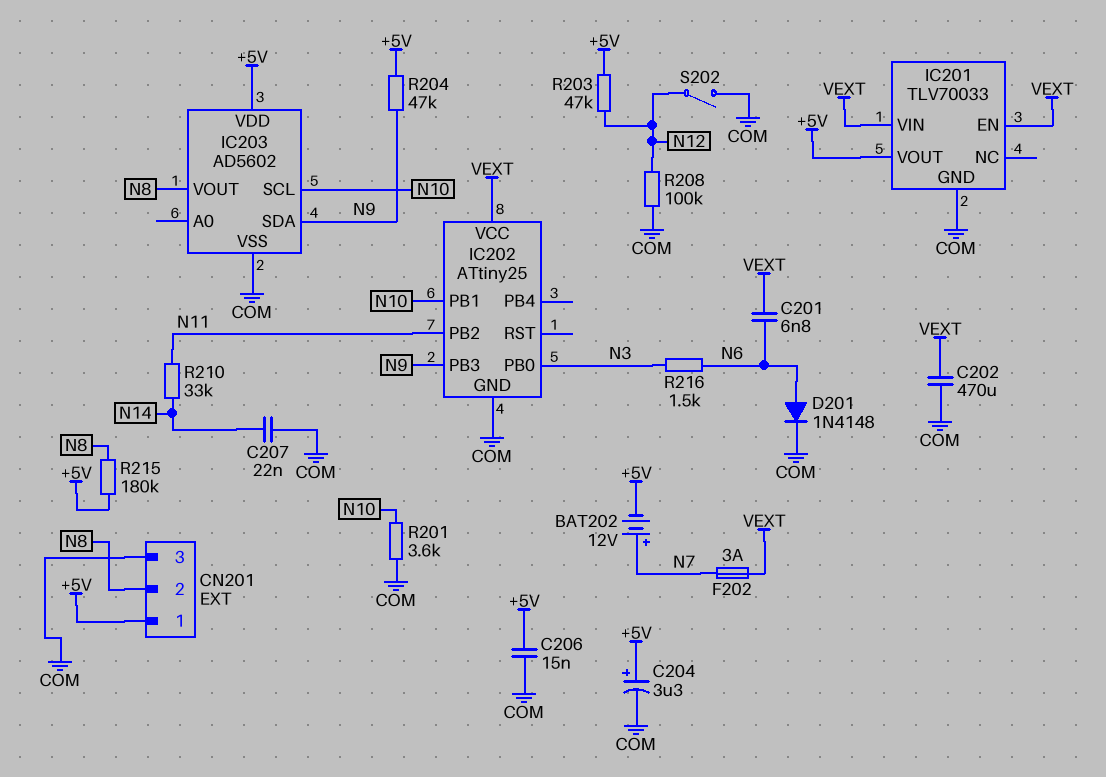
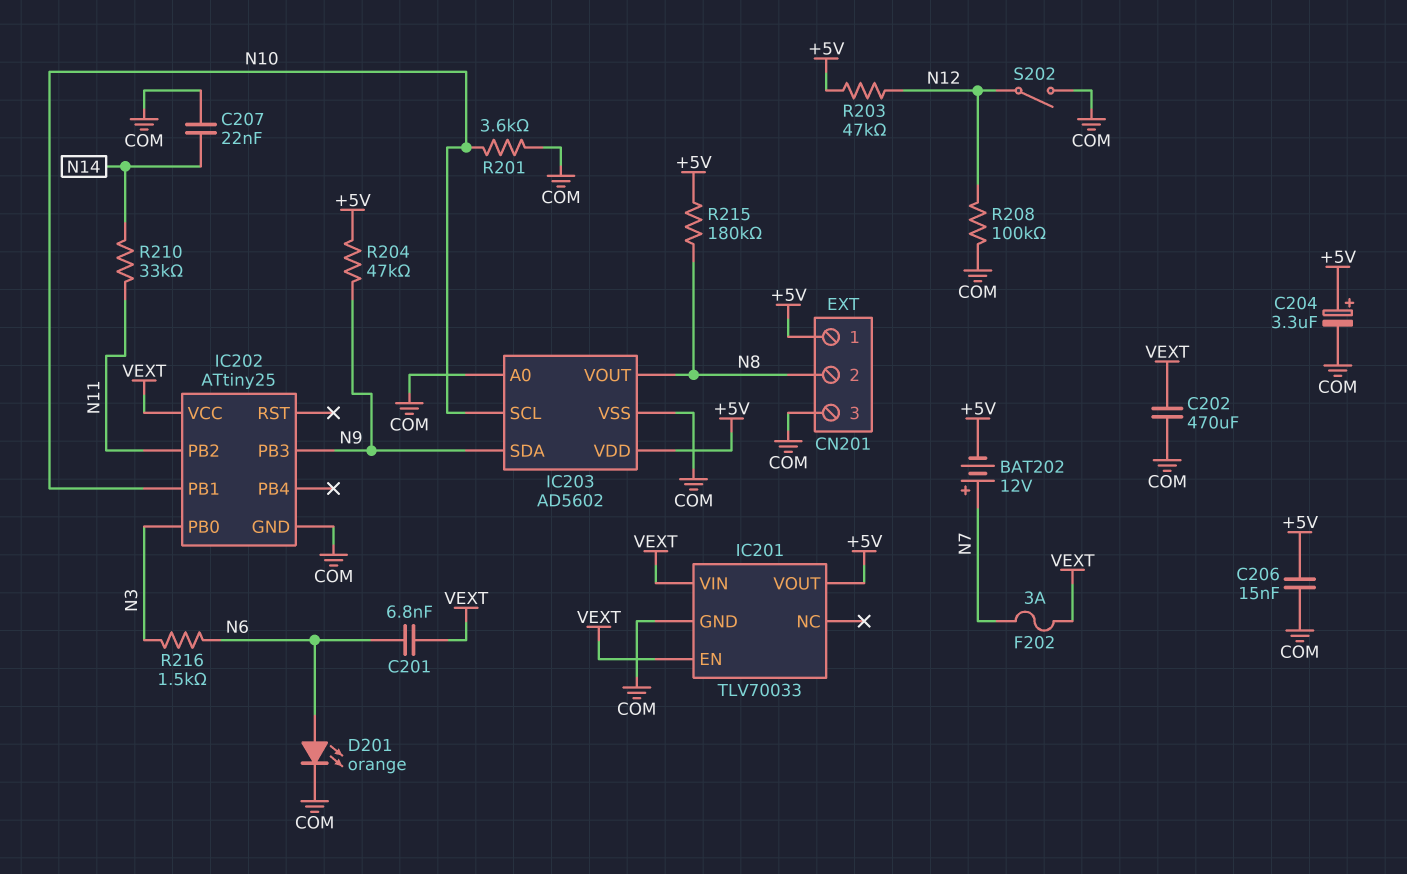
D201: diode 1N4148 (A N6, K COM) -> LED orange (A N6, K COM)
IC203 pin A0: none -> COM

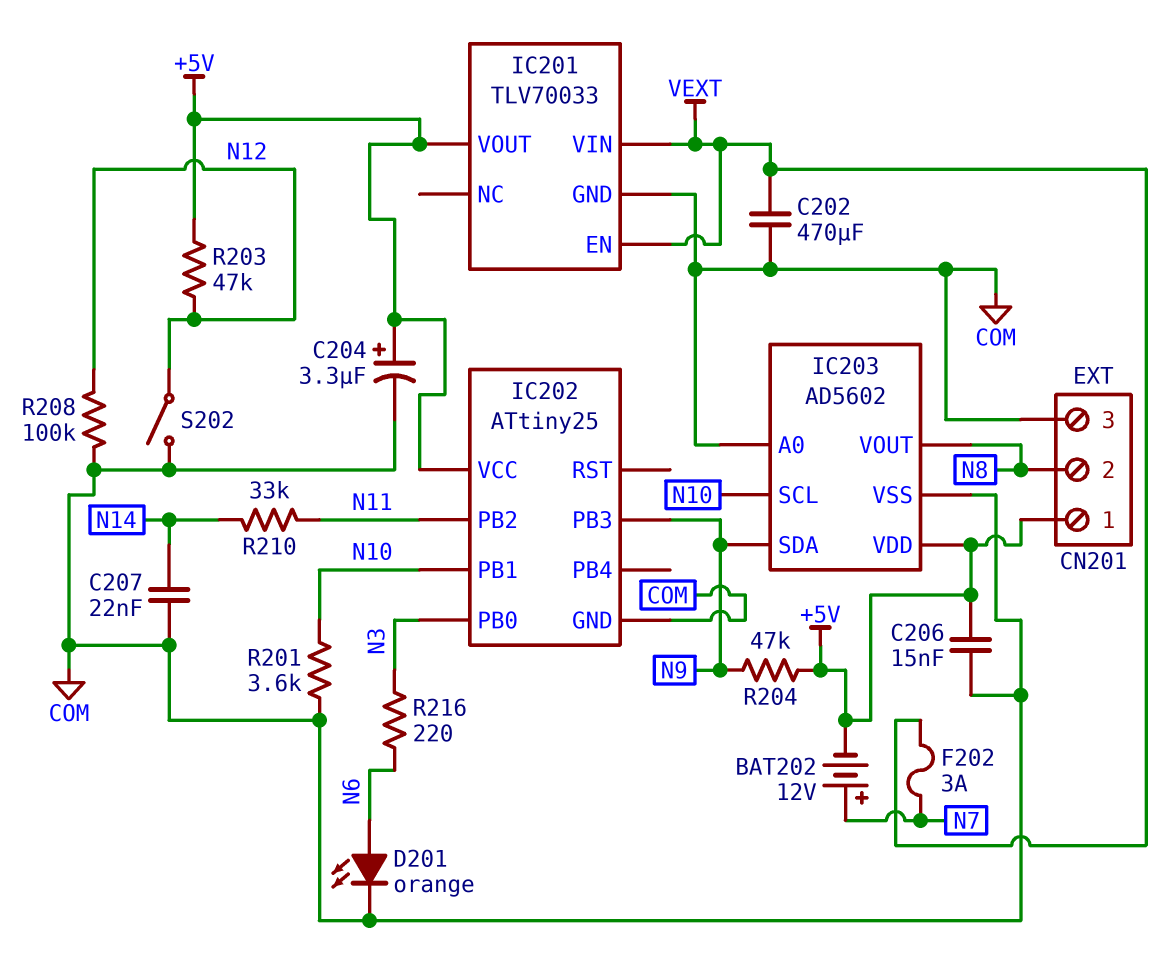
C201: 6.8nF (N6, VEXT) -> none
IC202 pin VCC: VEXT -> +5V
R215: 180k (+5V, N8) -> none
R216: 1.5k (N3, N6) -> 220 (N3, N6)

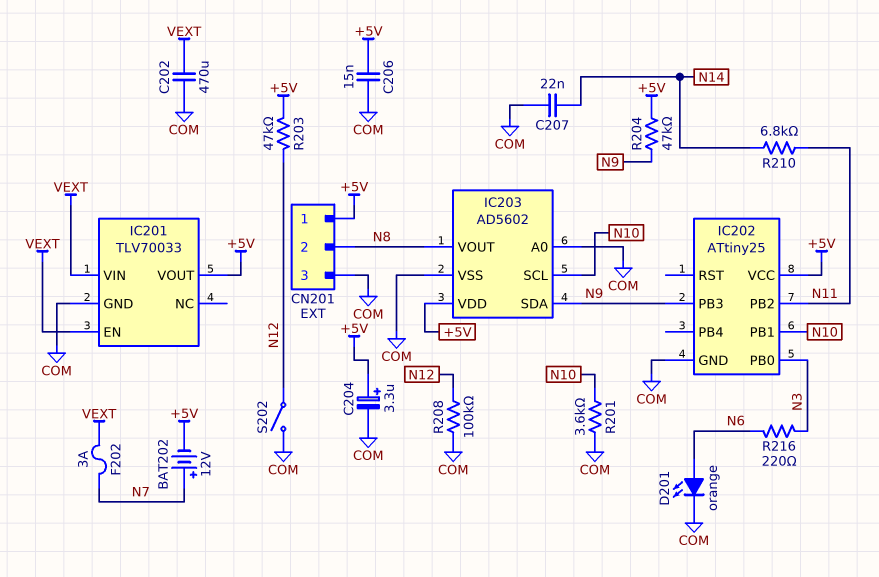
R210: 33k (N11, N14) -> 6.8k (N11, N14)

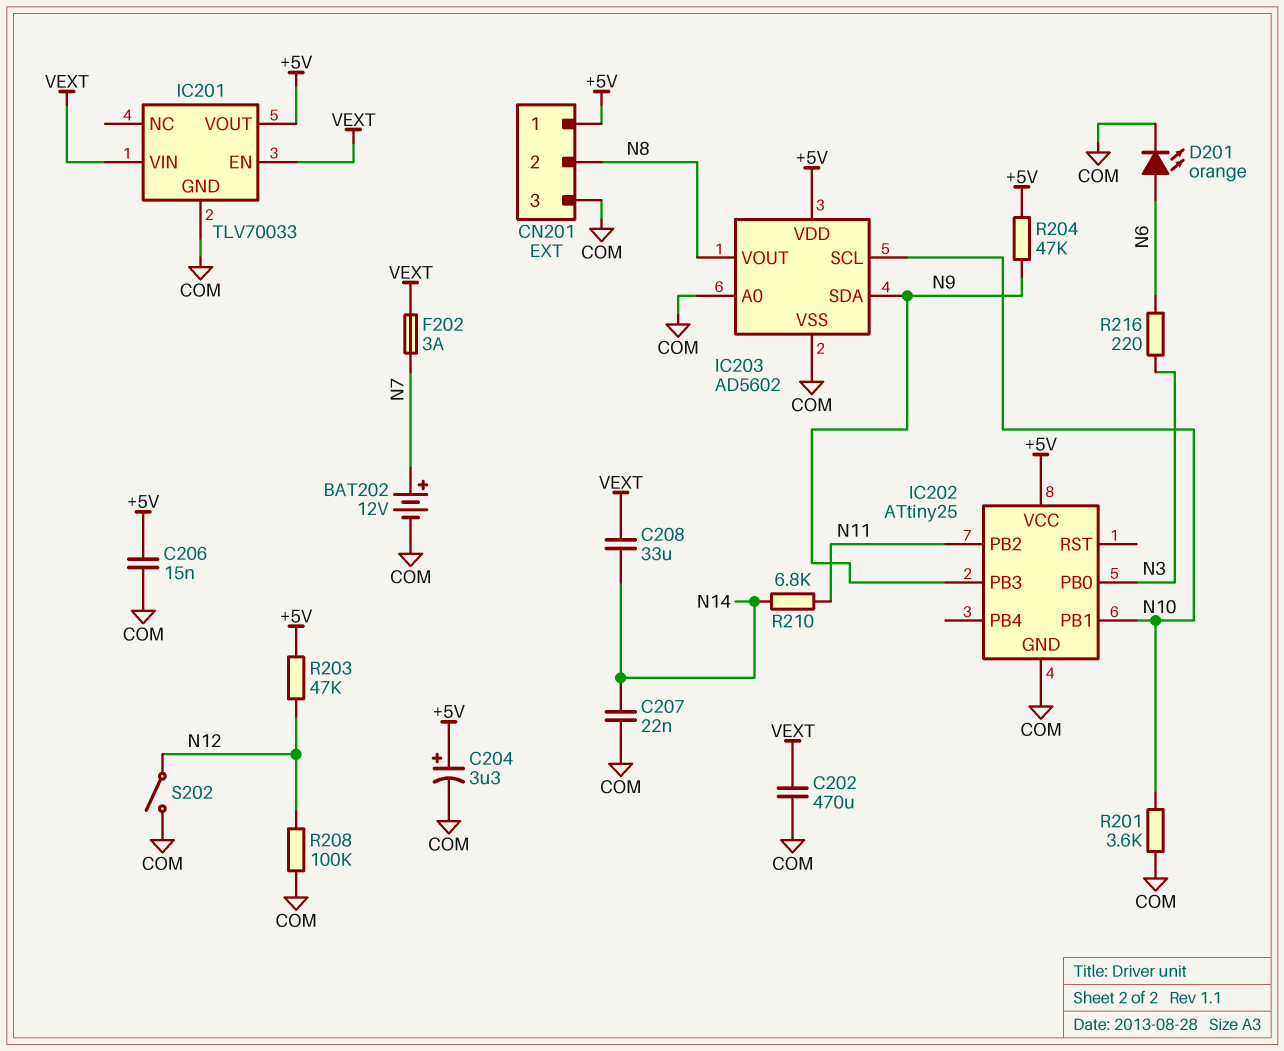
BAT202: 12V (plus N7, minus +5V) -> 12V (plus N7, minus COM)
C208: none -> 33uF (N14, VEXT)

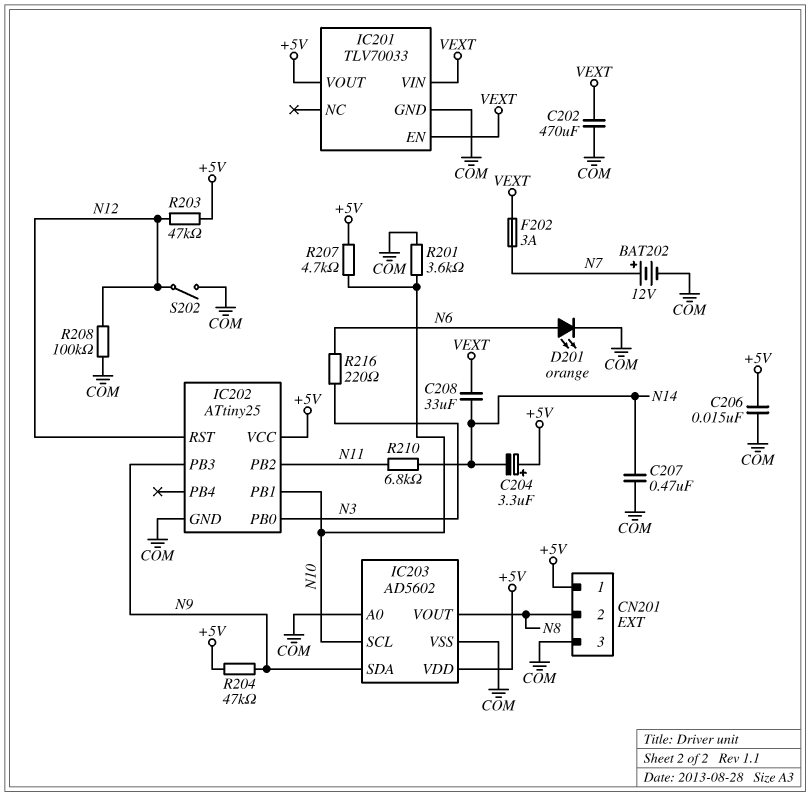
C204: 3.3uF (plus +5V, minus COM) -> 3.3uF (plus +5V, minus N14)
C207: 22nF (COM, N14) -> 470nF (COM, N14)
IC202 pin RST: none -> N12
R207: none -> 4.7k (+5V, N10)

